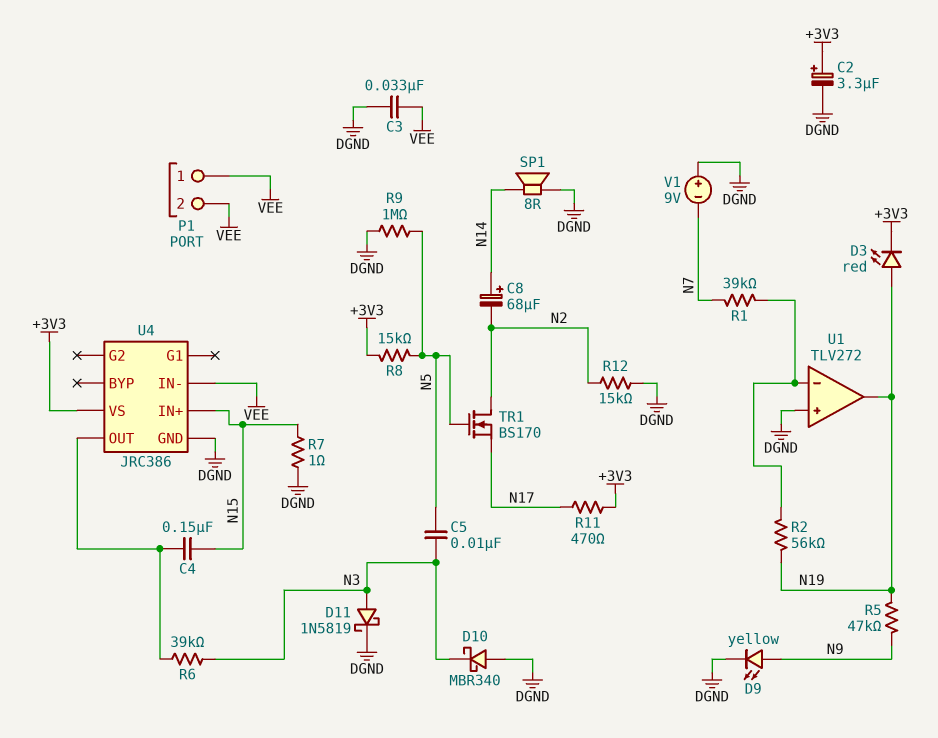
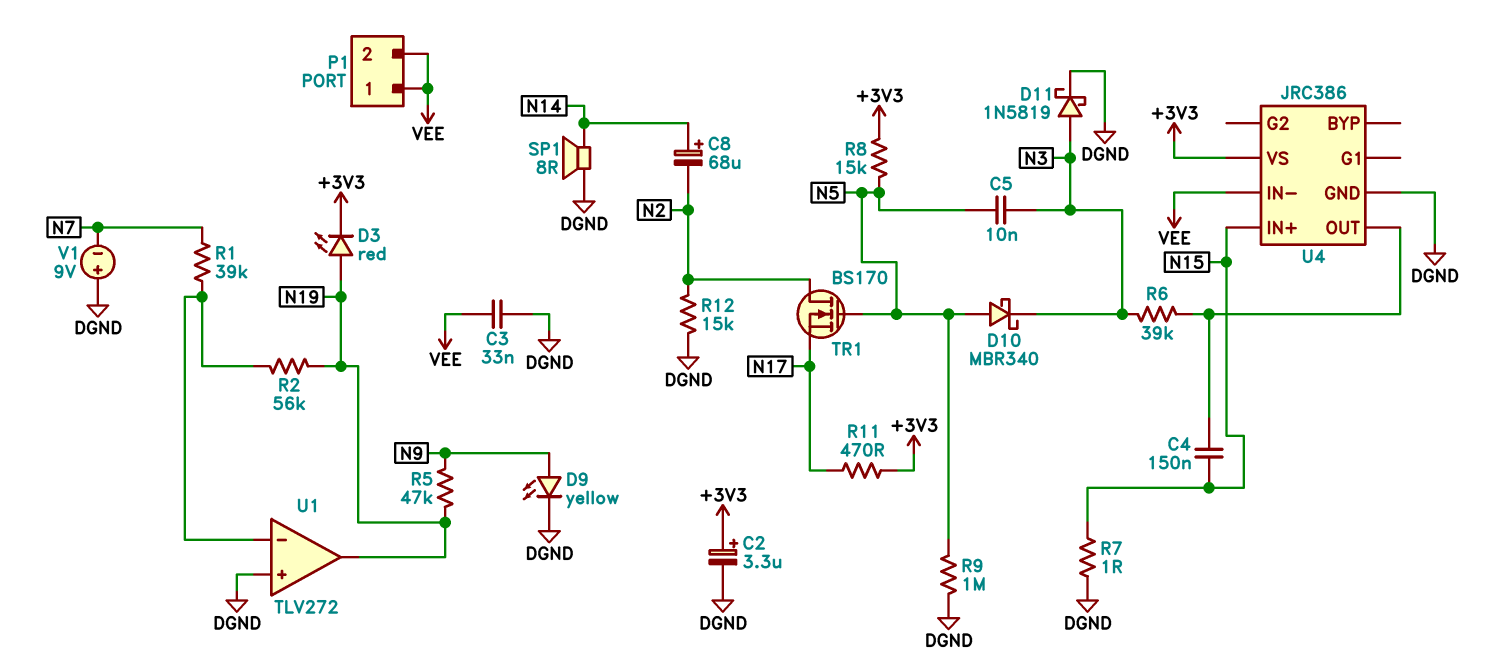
D10: schottky MBR340 (A DGND, K N3) -> schottky MBR340 (A N5, K N3)

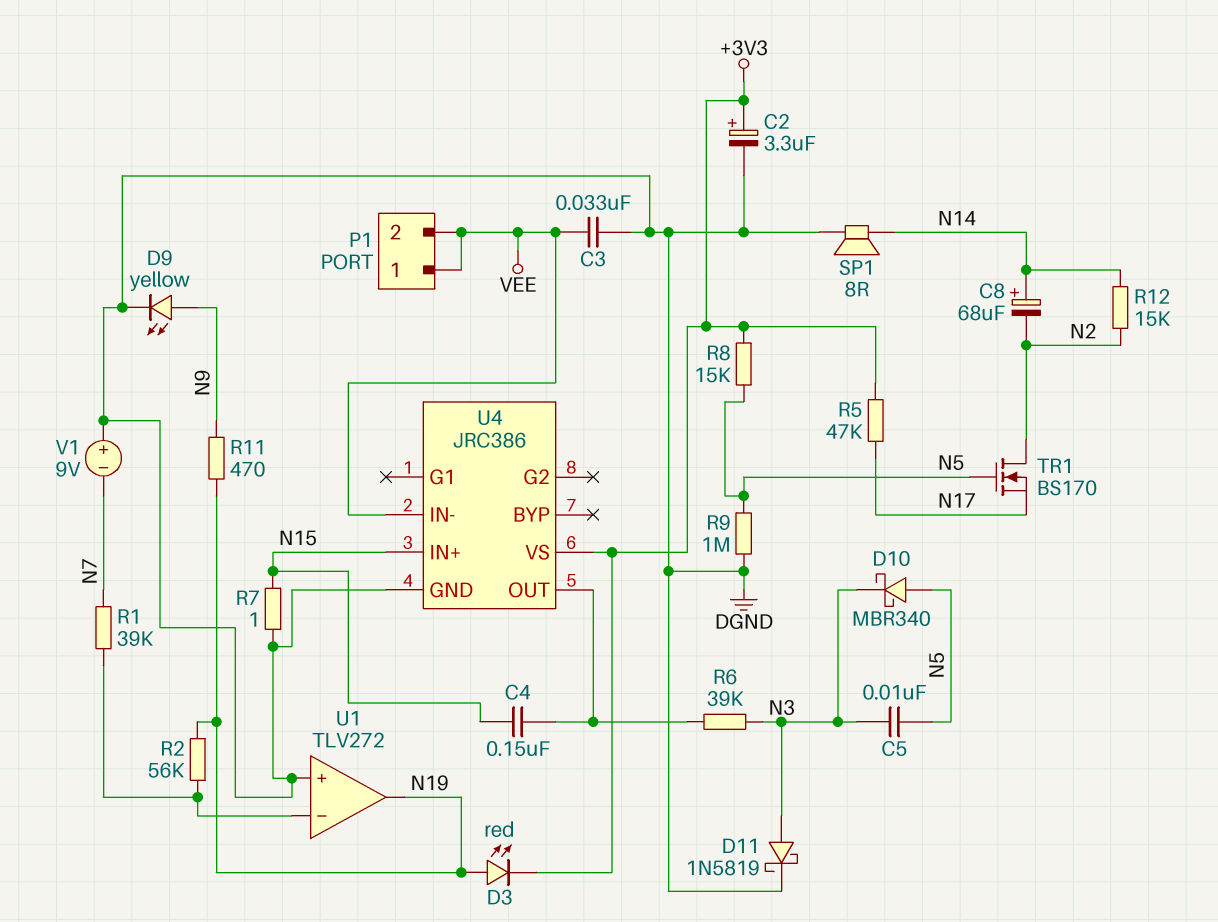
R5: 47k (N9, N19) -> 47k (+3V3, N17)
R11: 470 (+3V3, N17) -> 470 (N9, N19)
R12: 15k (DGND, N2) -> 15k (N2, N14)

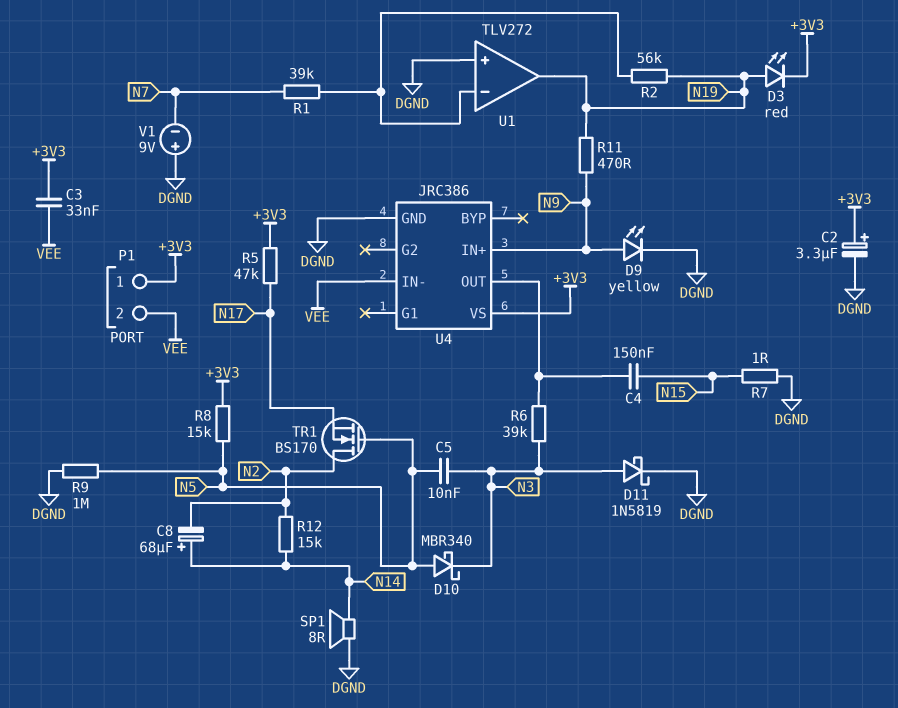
C3: 33nF (DGND, VEE) -> 33nF (+3V3, VEE)
P1 pin 1: VEE -> +3V3
U4 pin IN+: N15 -> N9

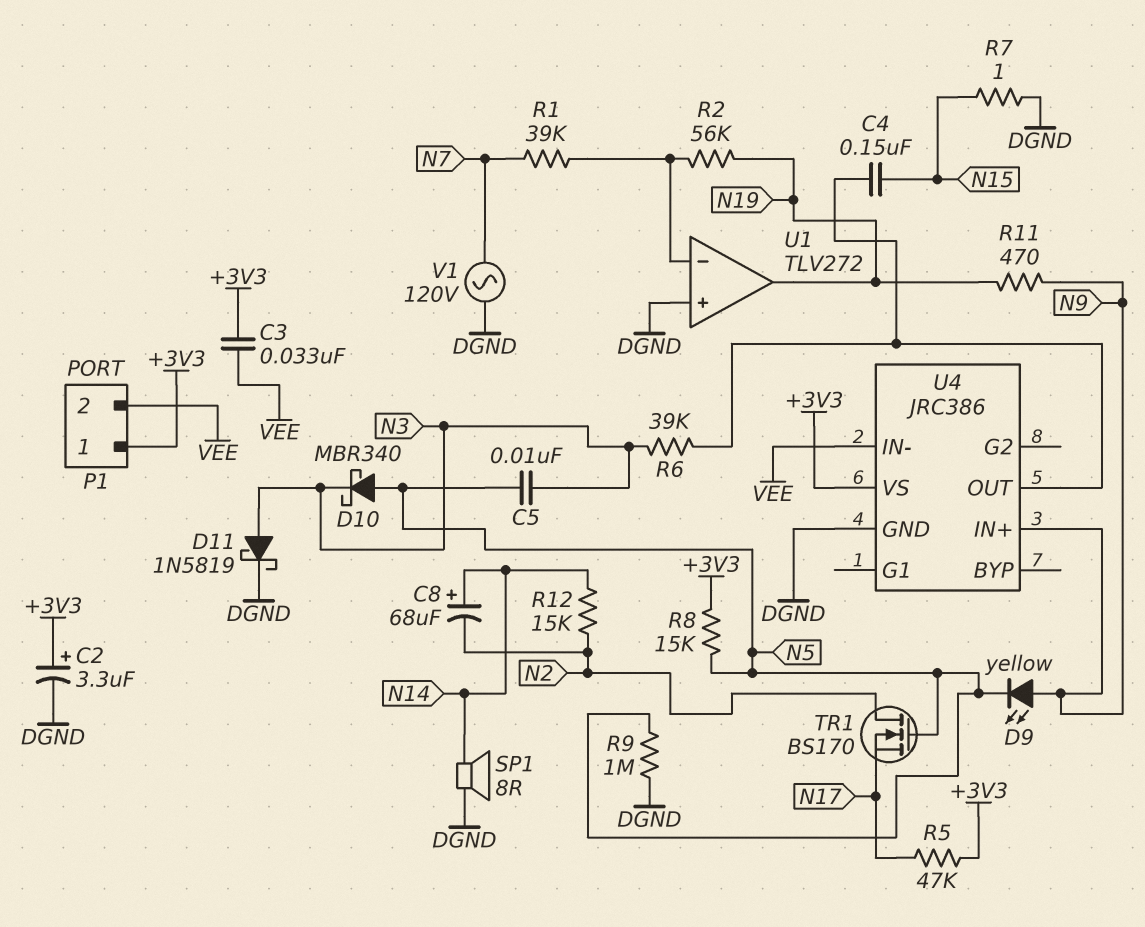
D3: LED red (A N19, K +3V3) -> none
D9: LED yellow (A N9, K DGND) -> LED yellow (A N9, K N5)
V1: 9V (plus DGND, minus N7) -> AC 120V (DGND, N7)

